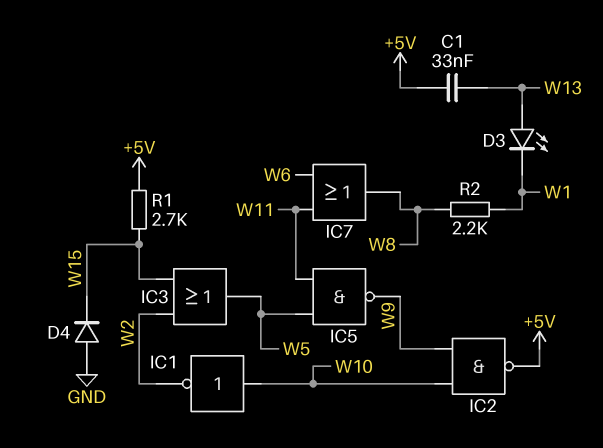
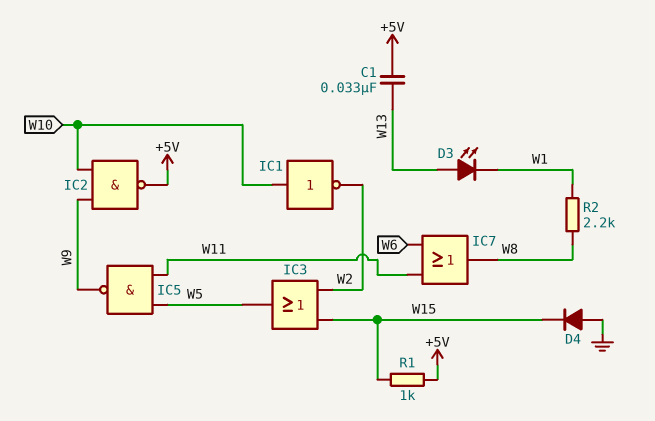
R1: 2.7k (+5V, W15) -> 1k (+5V, W15)

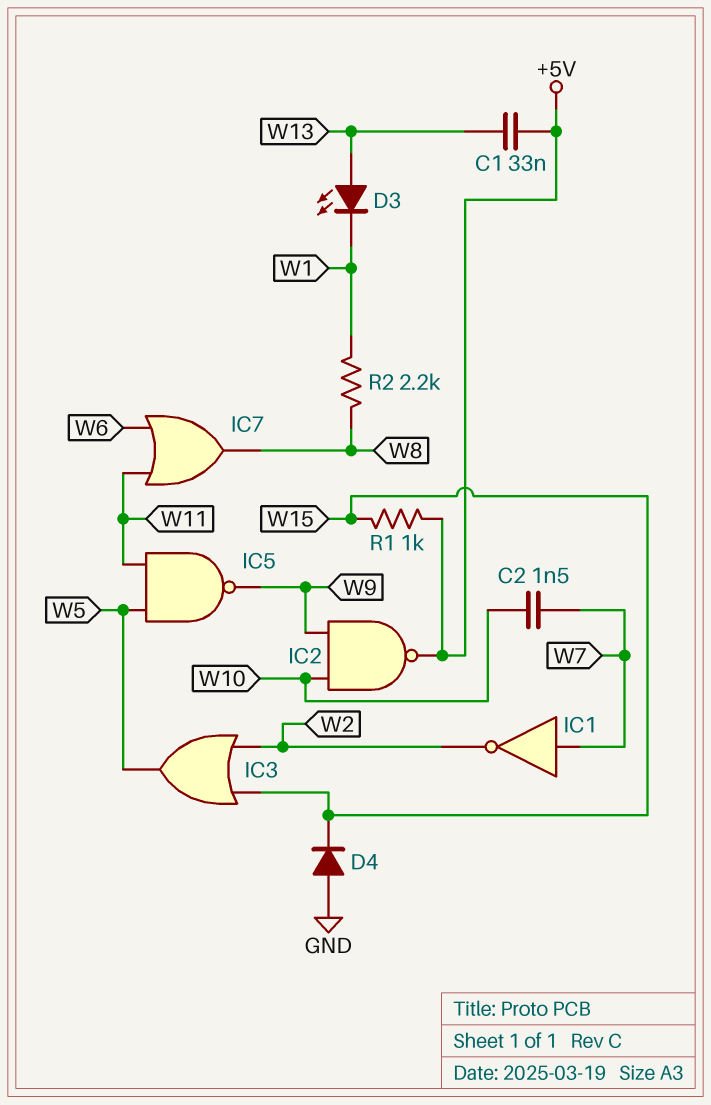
C2: none -> 1.5nF (W7, W10)
IC1: NOT (in W10, out W2) -> NOT (in W7, out W2)

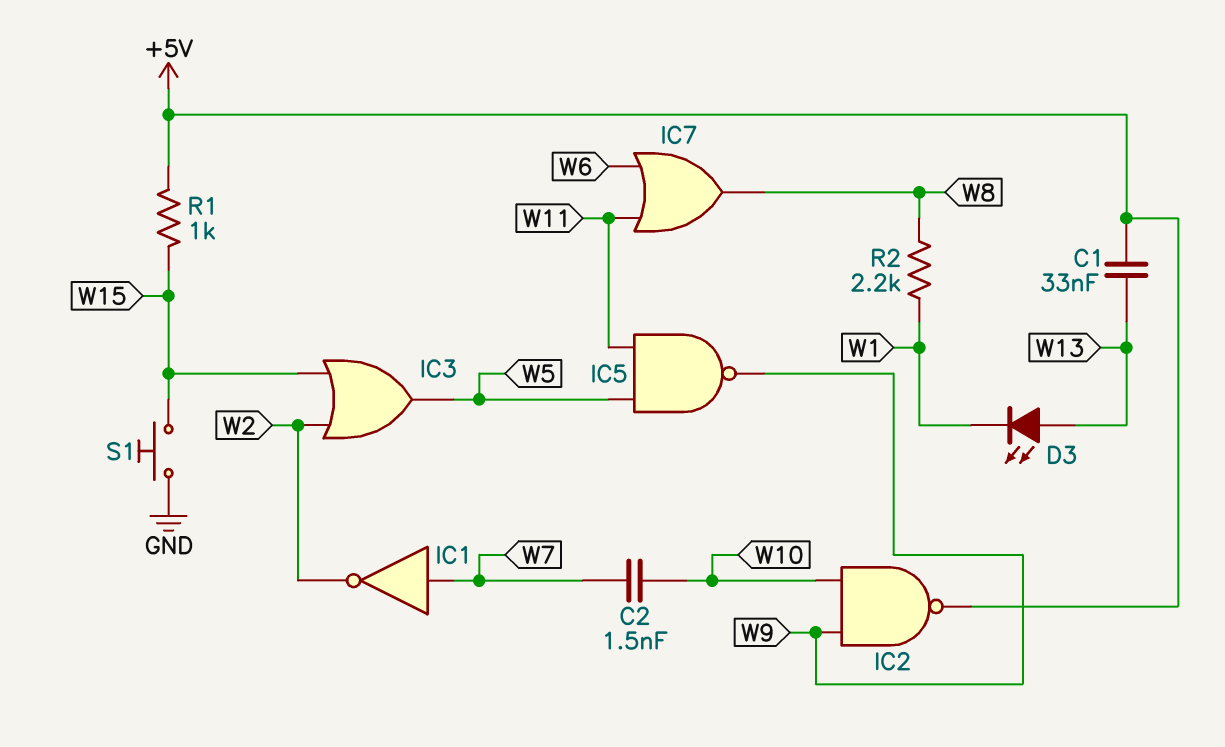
D4: diode (A GND, K W15) -> none
S1: none -> button (GND, W15)

